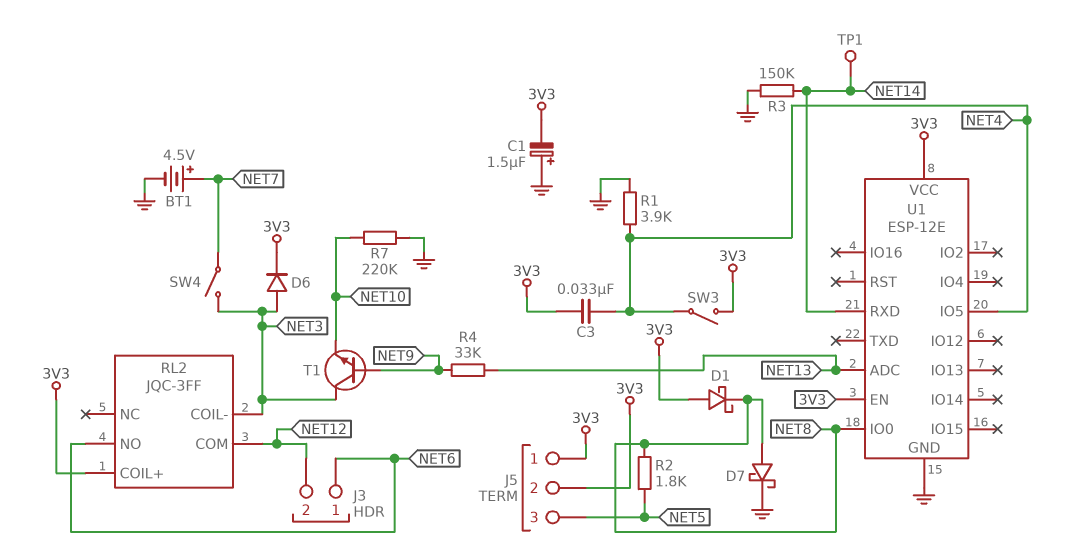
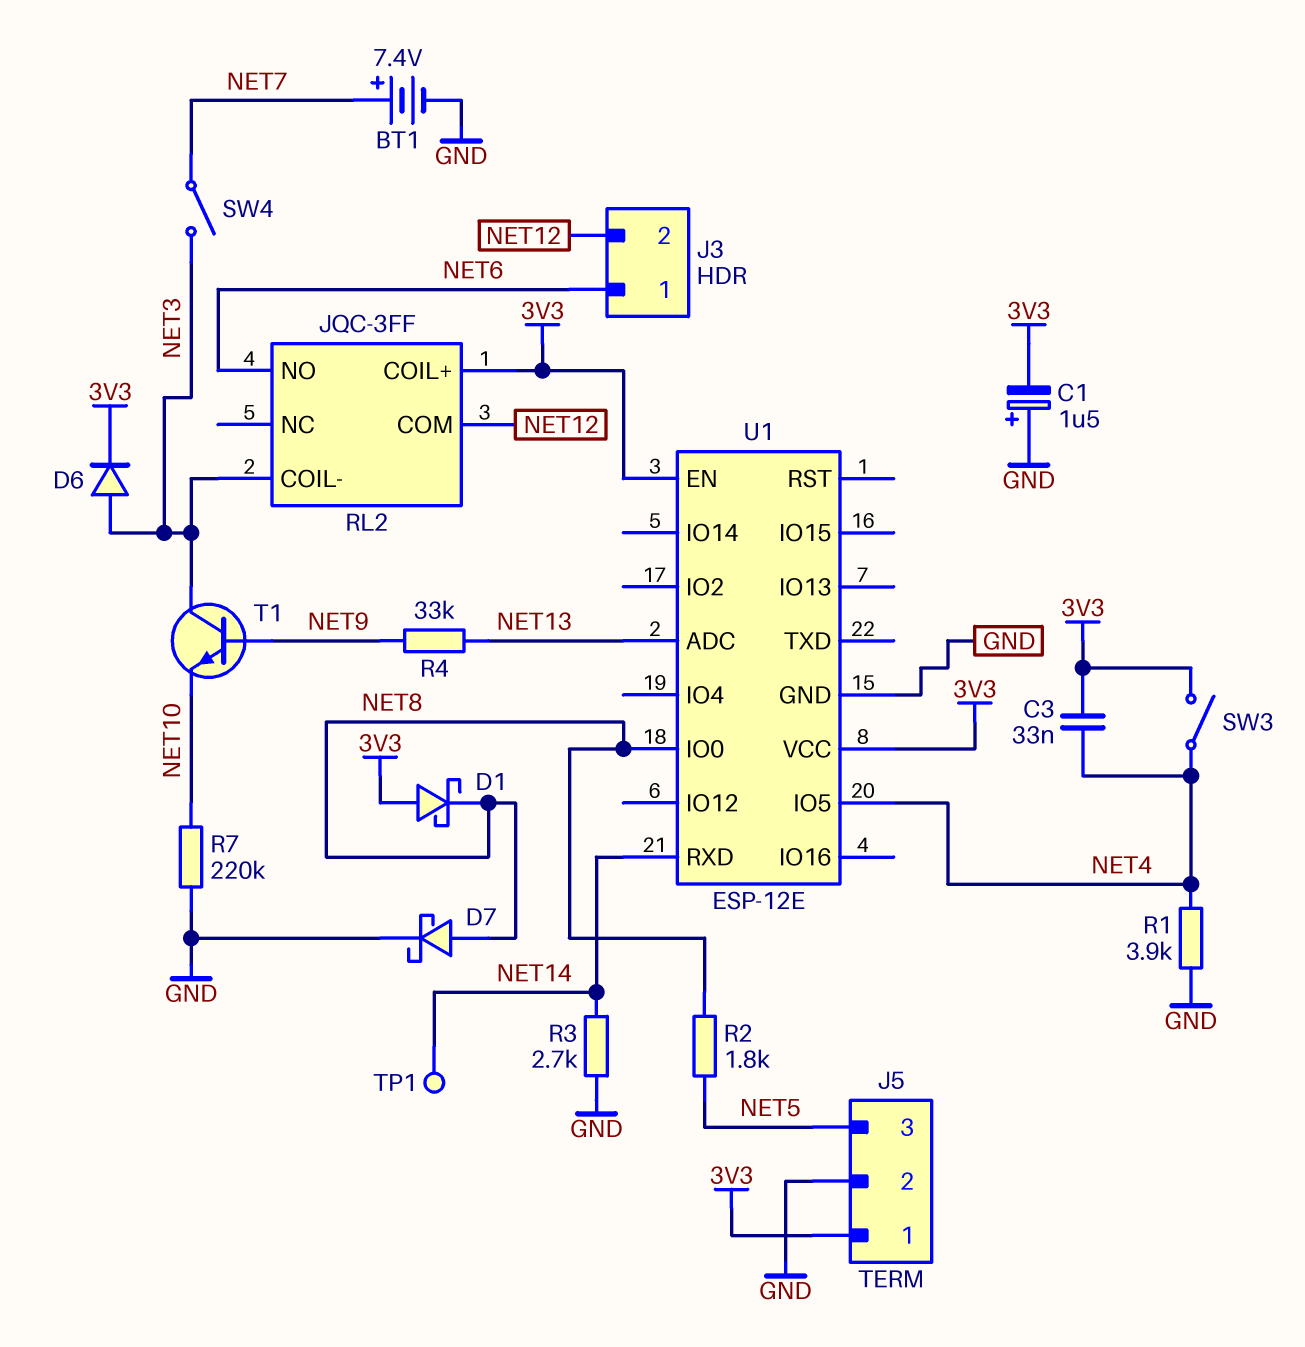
BT1: 4.5V (plus NET7, minus GND) -> 7.4V (plus NET7, minus GND)
J5 pin 2: 3V3 -> GND
R3: 150k (GND, NET14) -> 2.7k (GND, NET14)

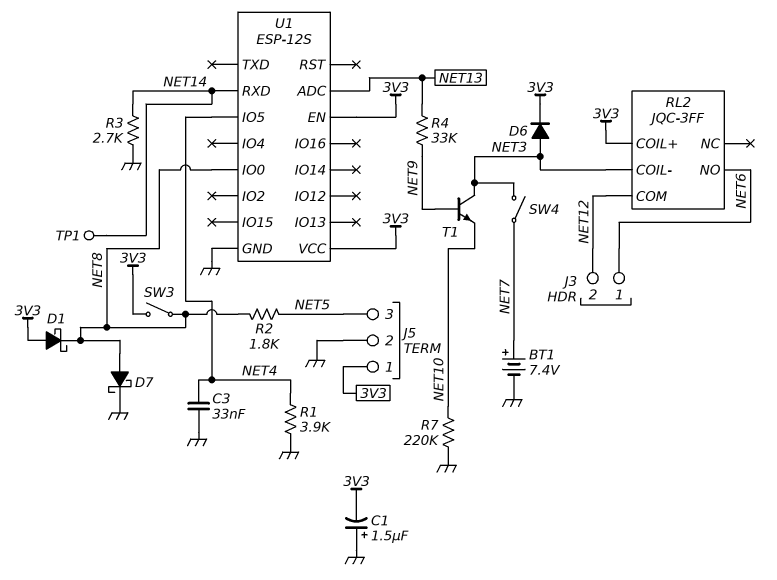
C3: 33nF (3V3, NET4) -> 33nF (GND, NET4)
SW3: switch (3V3, NET4) -> switch (3V3, NET8)
U1: ESP-12E -> ESP-12S

